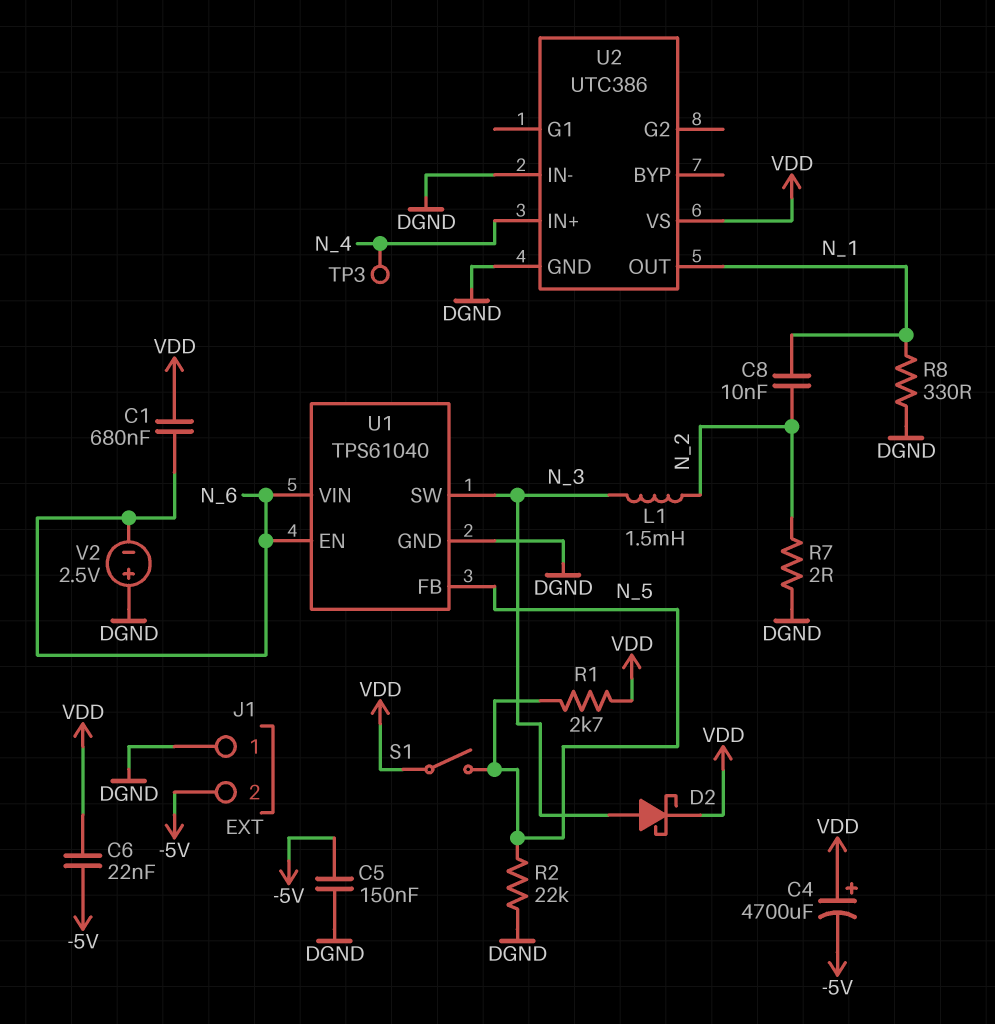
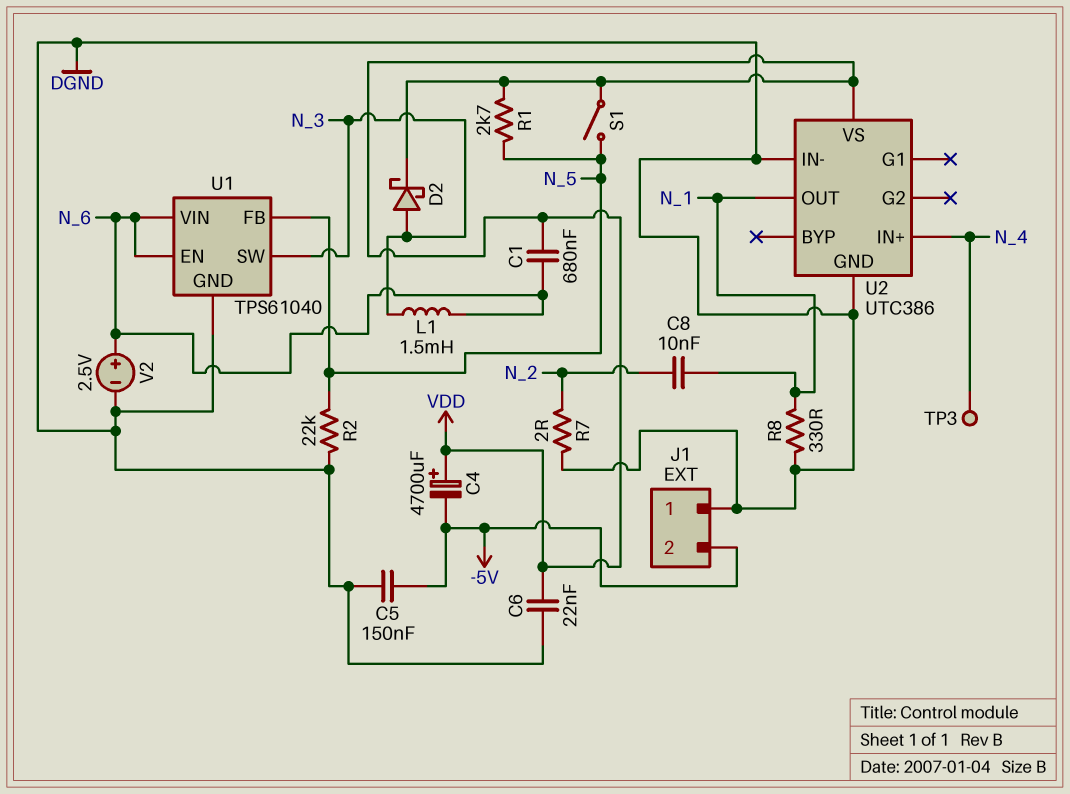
C6: 22nF (-5V, VDD) -> 22nF (DGND, VDD)
L1: 1.5mH (N_2, N_3) -> 1.5mH (N_3, N_6)
V2: 2.5V (plus DGND, minus N_6) -> 2.5V (plus N_6, minus DGND)

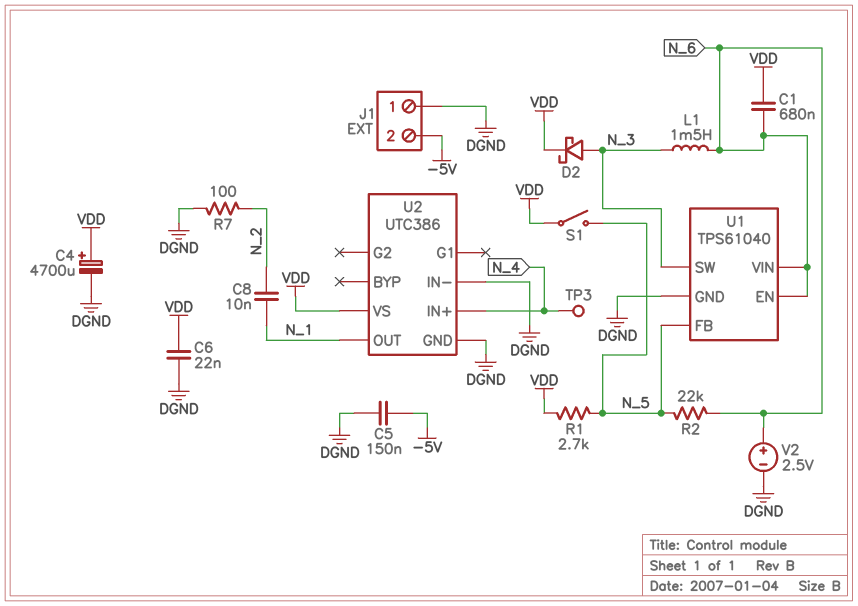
C4: 4700uF (plus VDD, minus -5V) -> 4700uF (plus VDD, minus DGND)
R2: 22k (DGND, N_5) -> 22k (N_5, N_6)
R7: 2 (DGND, N_2) -> 100 (DGND, N_2)
R8: 330 (DGND, N_1) -> none

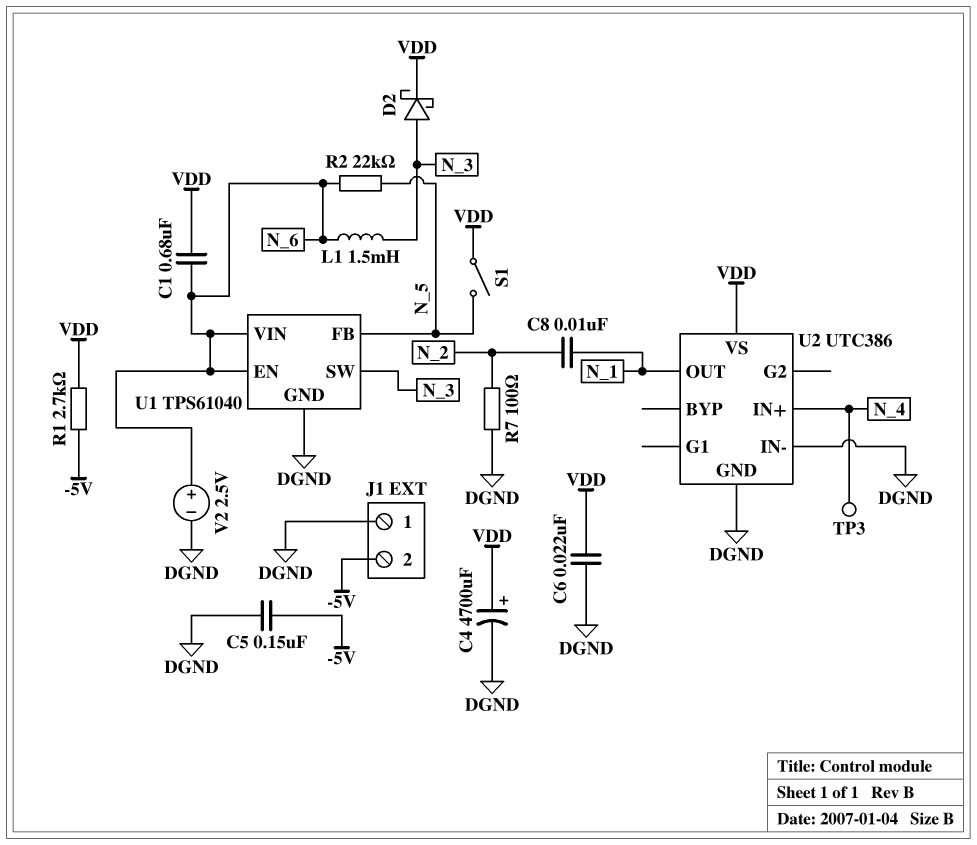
R1: 2.7k (N_5, VDD) -> 2.7k (-5V, VDD)

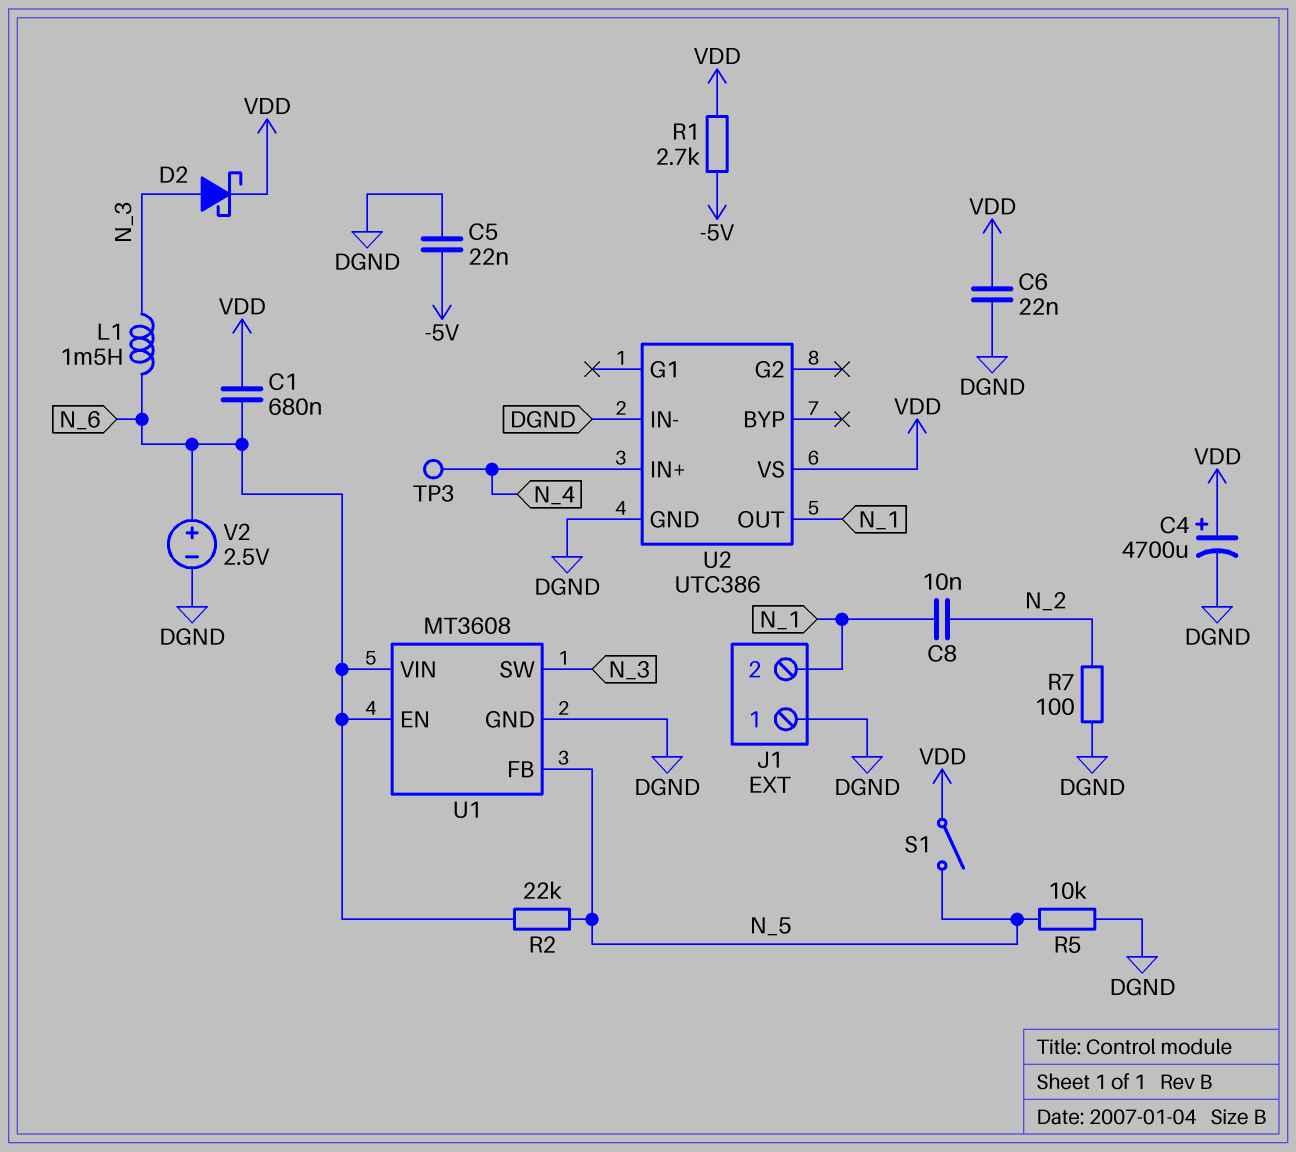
C5: 150nF (-5V, DGND) -> 22nF (-5V, DGND)
J1 pin 2: -5V -> N_1
R5: none -> 10k (DGND, N_5)
U1: TPS61040 -> MT3608

